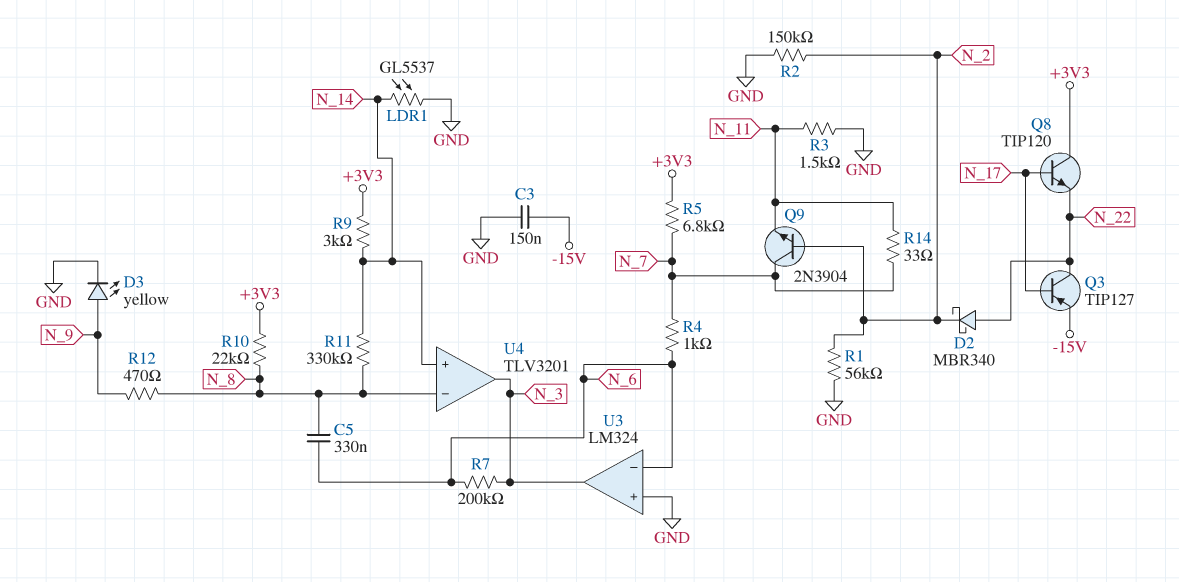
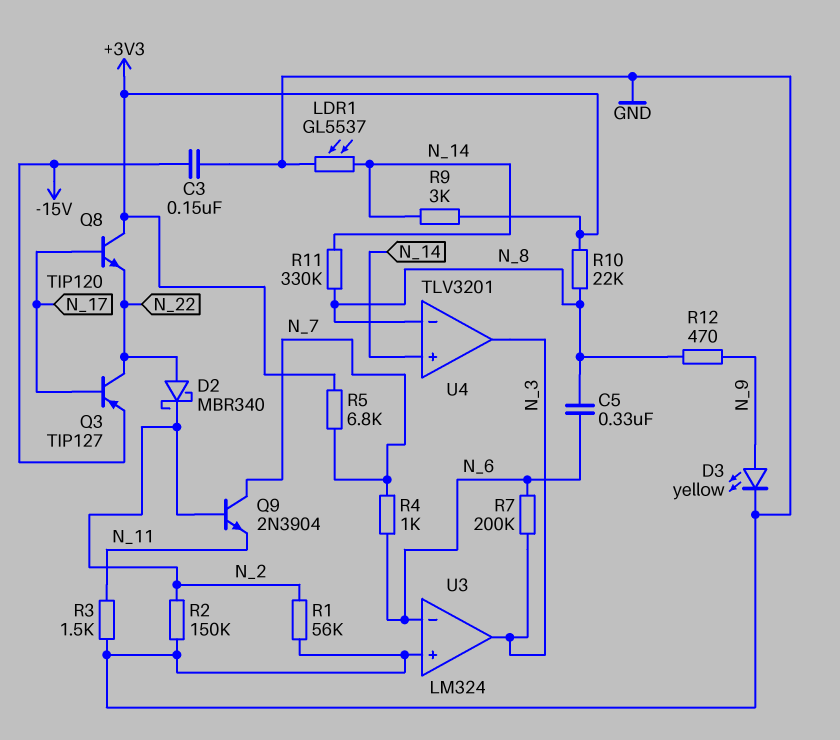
R14: 33 (N_7, N_11) -> none

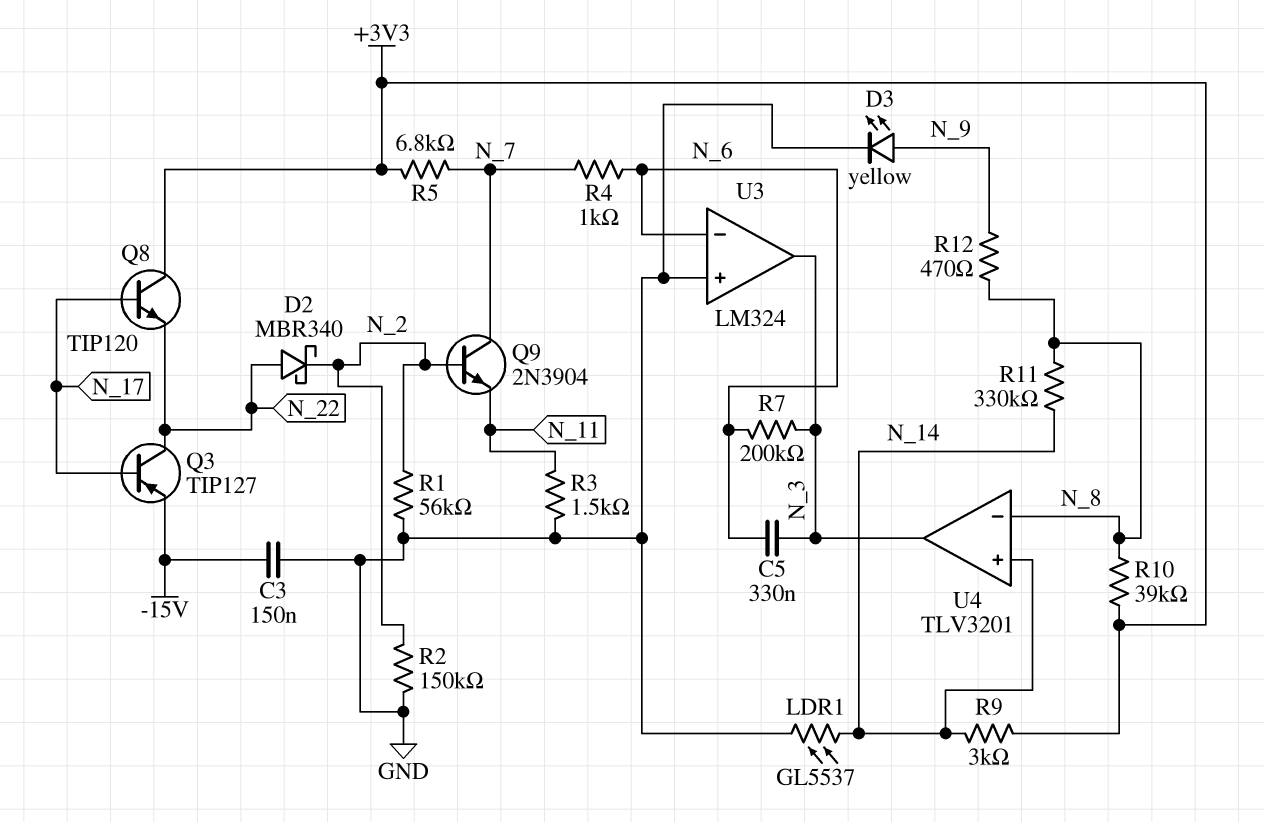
C5: 330nF (N_6, N_8) -> 330nF (N_3, N_6)
R10: 22k (+3V3, N_8) -> 39k (+3V3, N_8)

